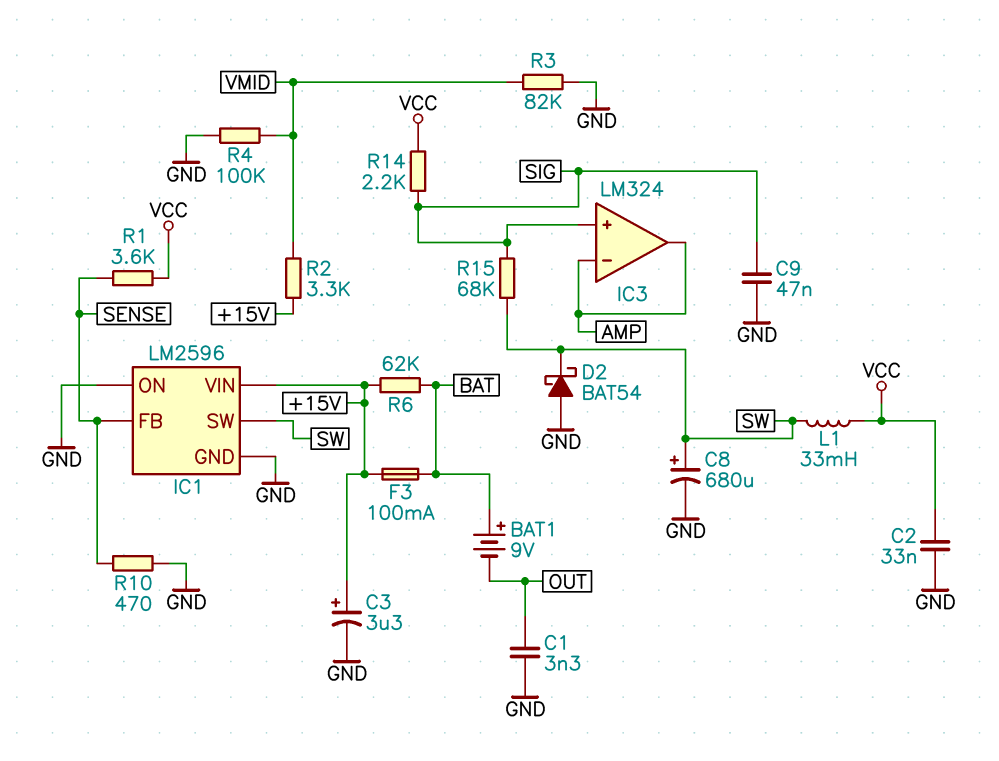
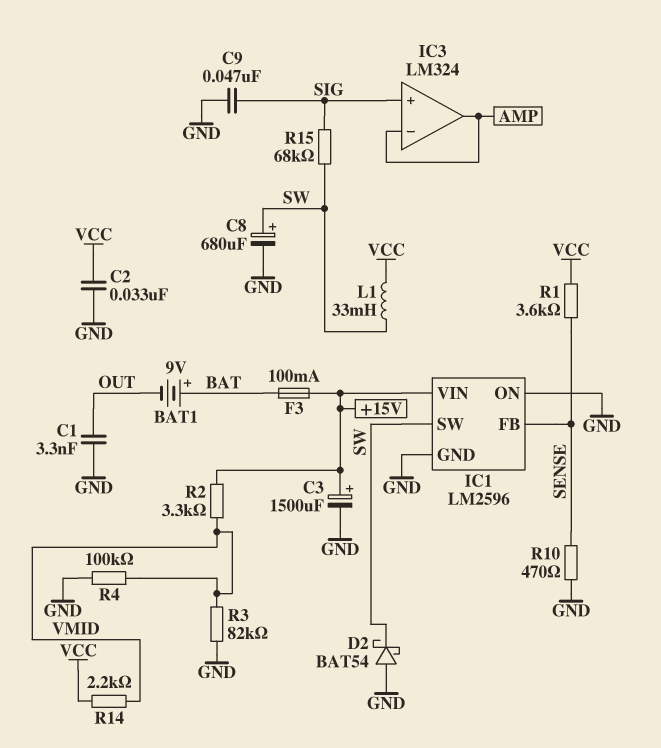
C3: 3.3uF (plus +15V, minus GND) -> 1500uF (plus +15V, minus GND)
R6: 62k (+15V, BAT) -> none
R14: 2.2k (SIG, VCC) -> 2.2k (VCC, VMID)

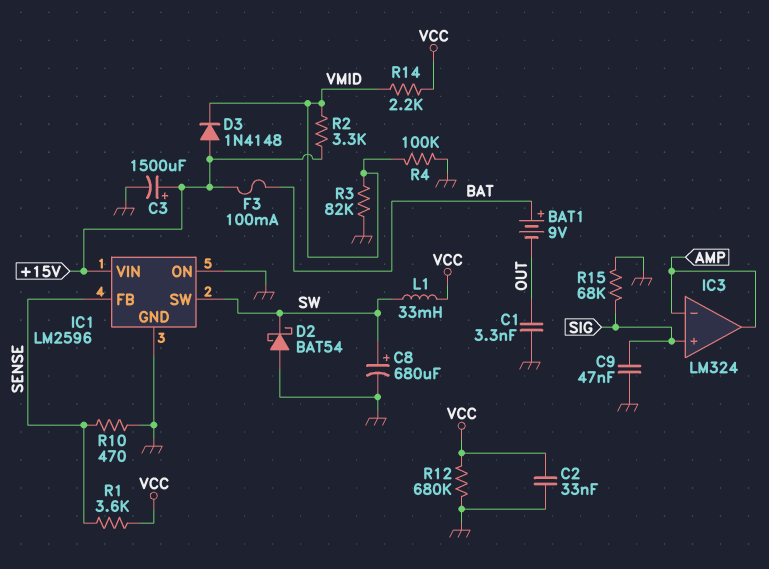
D3: none -> diode 1N4148 (A +15V, K VMID)
R12: none -> 680k (GND, VCC)
R15: 68k (SIG, SW) -> 68k (GND, SIG)

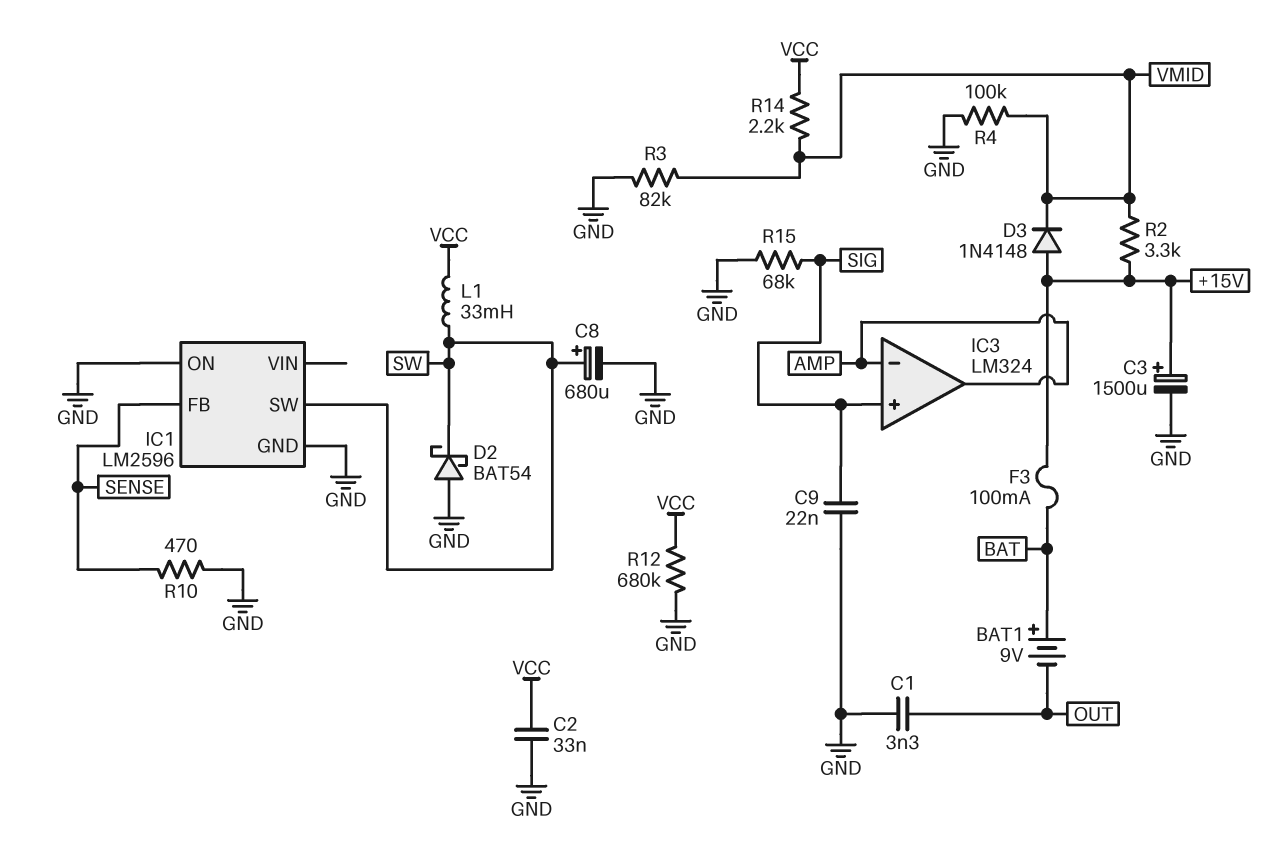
C9: 47nF (GND, SIG) -> 22nF (GND, SIG)
IC1 pin VIN: +15V -> none
R1: 3.6k (SENSE, VCC) -> none

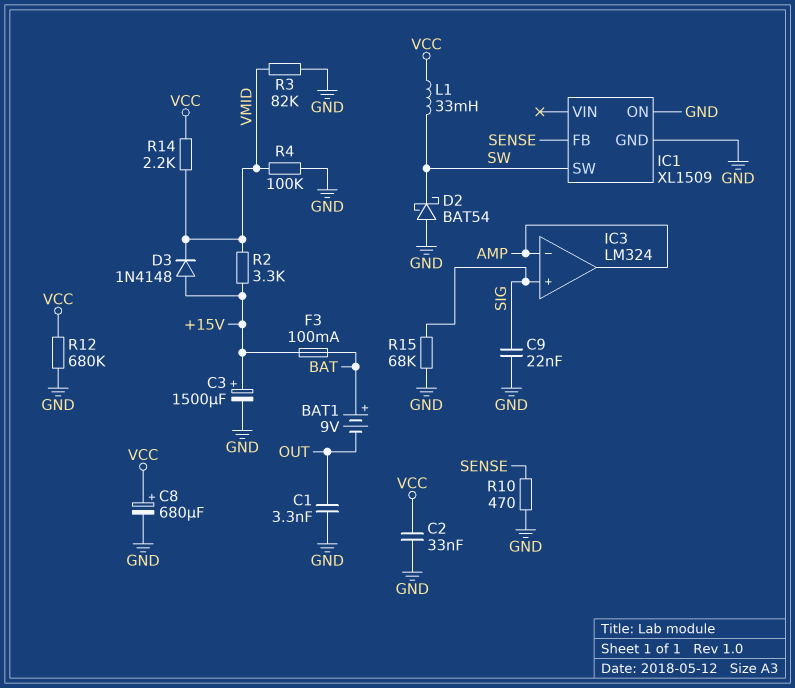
C8: 680uF (plus SW, minus GND) -> 680uF (plus VCC, minus GND)
IC1: LM2596 -> XL1509

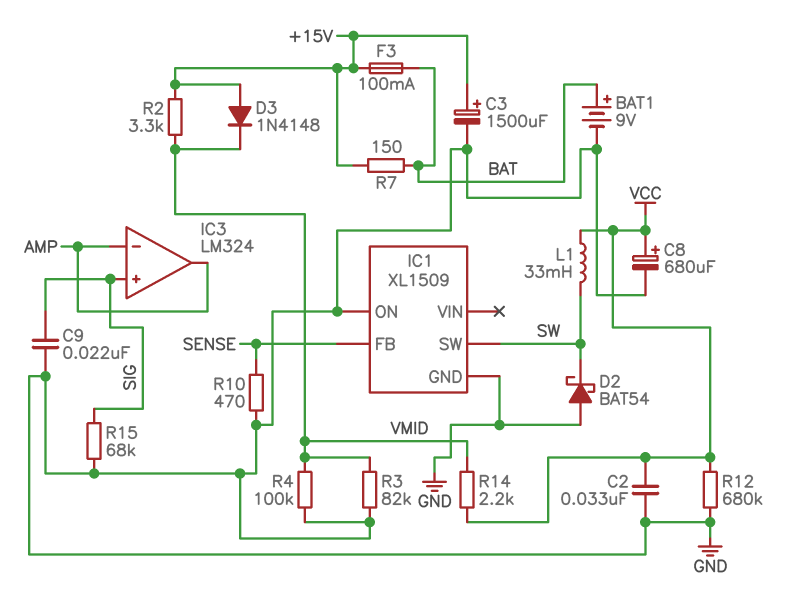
BAT1: 9V (plus BAT, minus OUT) -> 9V (plus BAT, minus GND)
C1: 3.3nF (GND, OUT) -> none
R7: none -> 150 (+15V, BAT)

